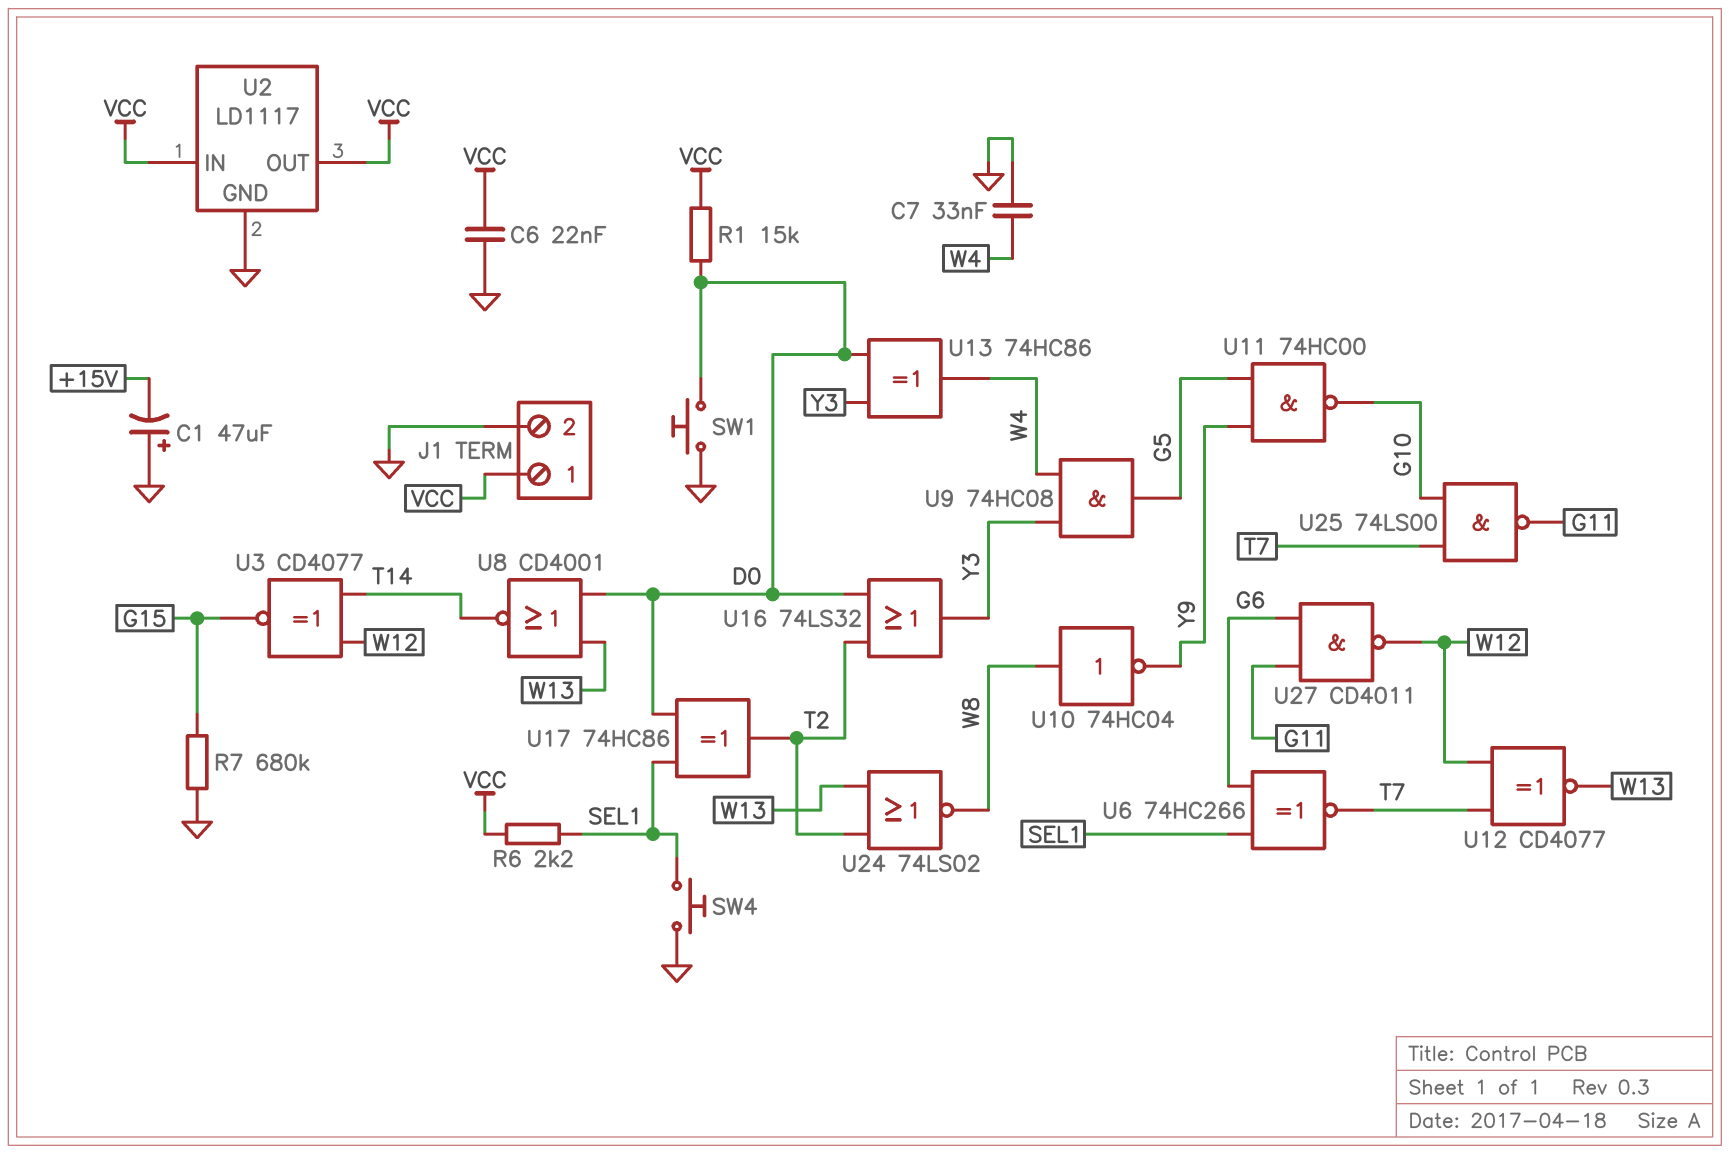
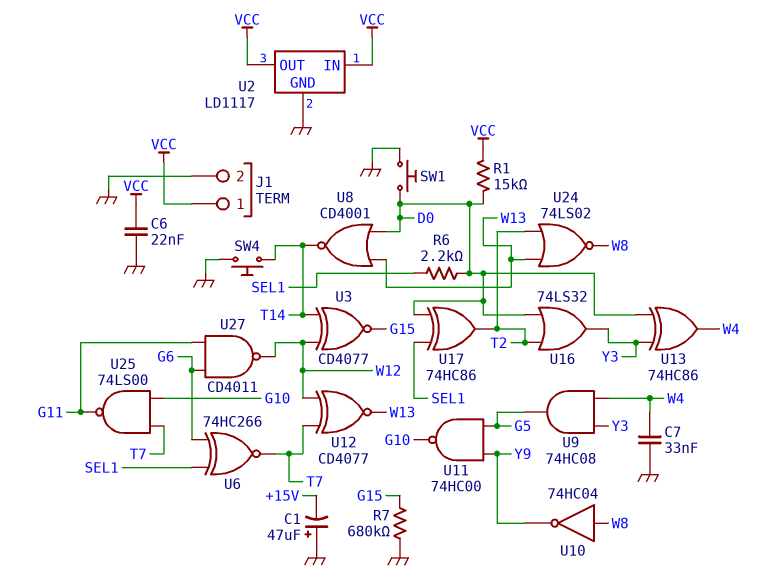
R6: 2.2k (SEL1, VCC) -> 2.2k (D0, SEL1)
SW4: button (GND, SEL1) -> button (GND, T14)

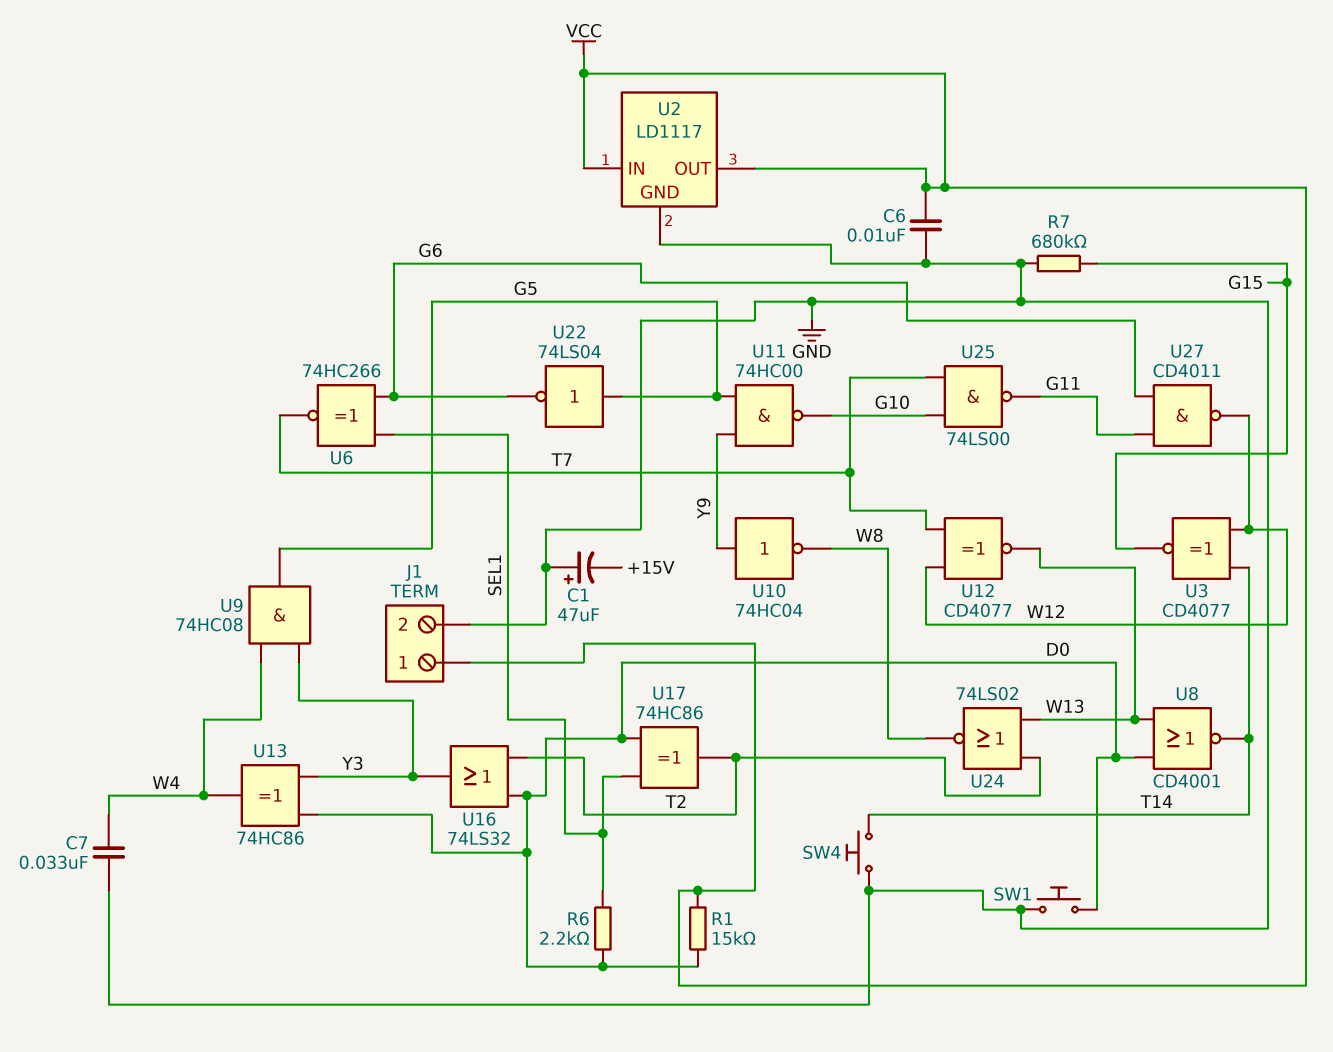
C6: 22nF (GND, VCC) -> 10nF (GND, VCC)
U10: NOT 74HC04 (in W8, out Y9) -> NOT 74HC04 (in Y9, out W8)
U22: none -> NOT 74LS04 (in G5, out G6)

